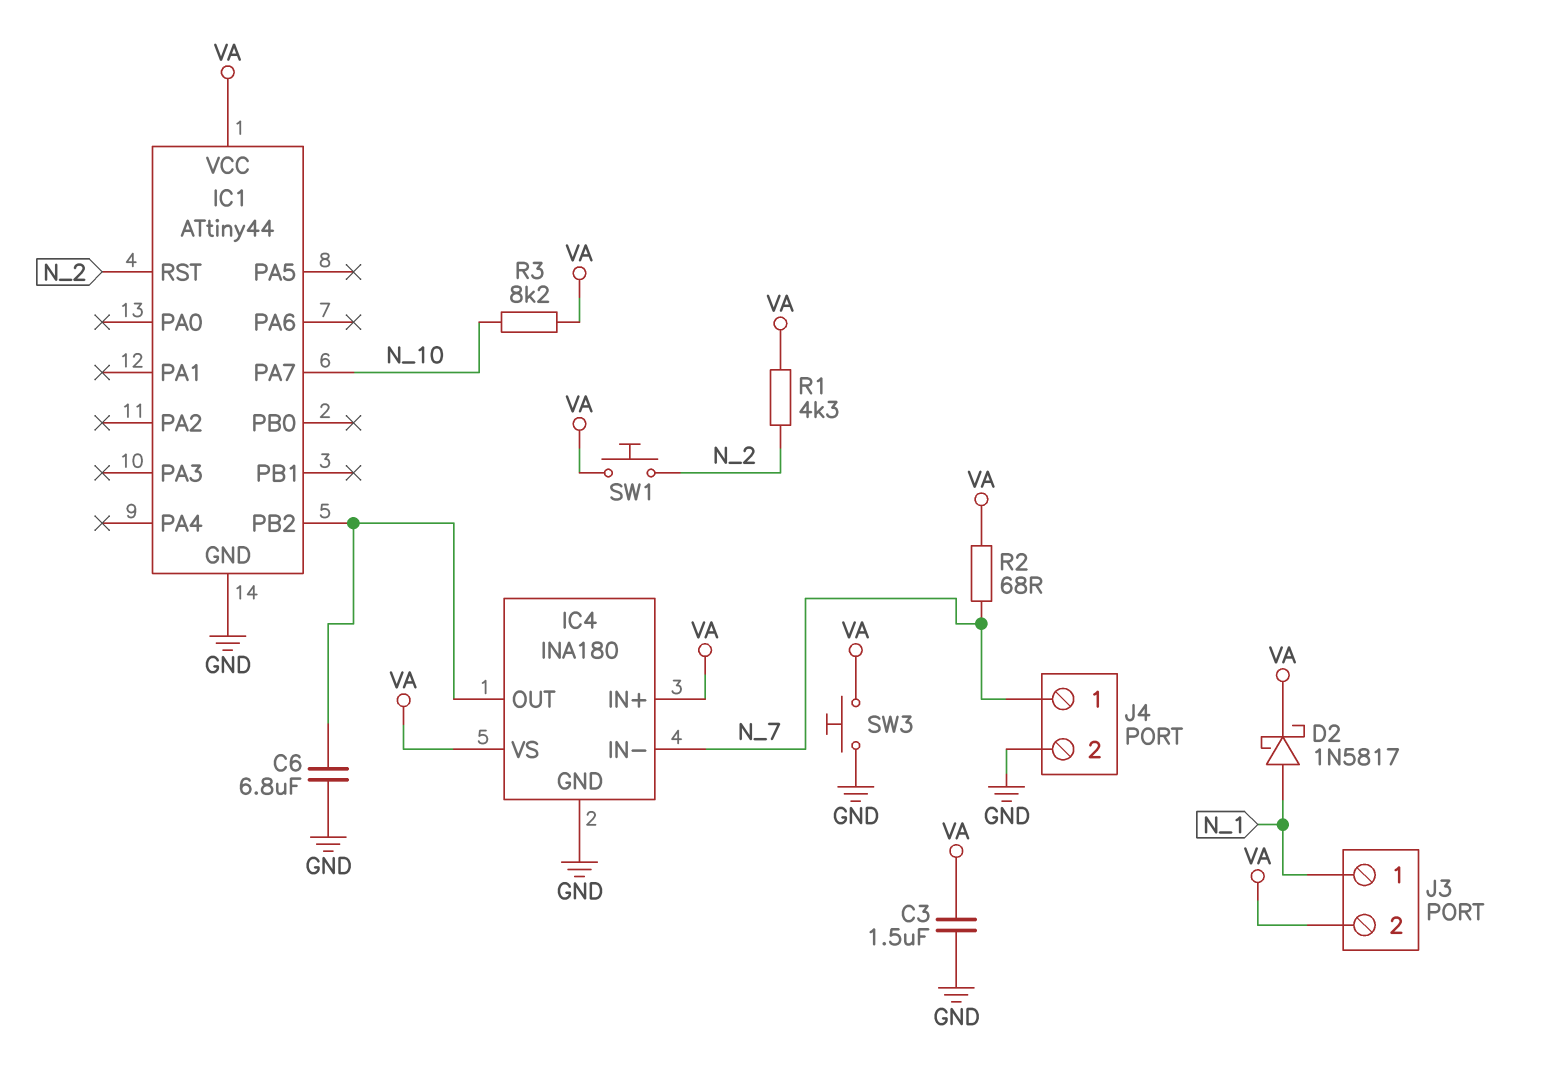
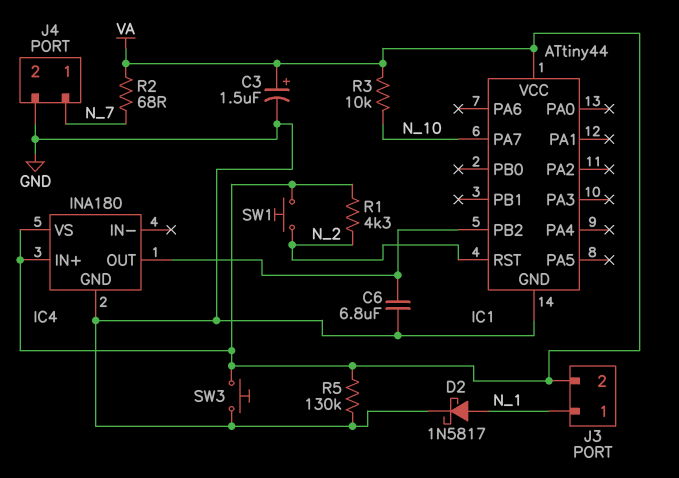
C3: 1.5uF (GND, VA) -> 1.5uF (plus VA, minus GND)
D2: schottky 1N5817 (A N_1, K VA) -> schottky 1N5817 (A N_1, K GND)
IC4 pin IN-: N_7 -> none
R3: 8.2k (N_10, VA) -> 10k (N_10, VA)
R5: none -> 130k (GND, VA)

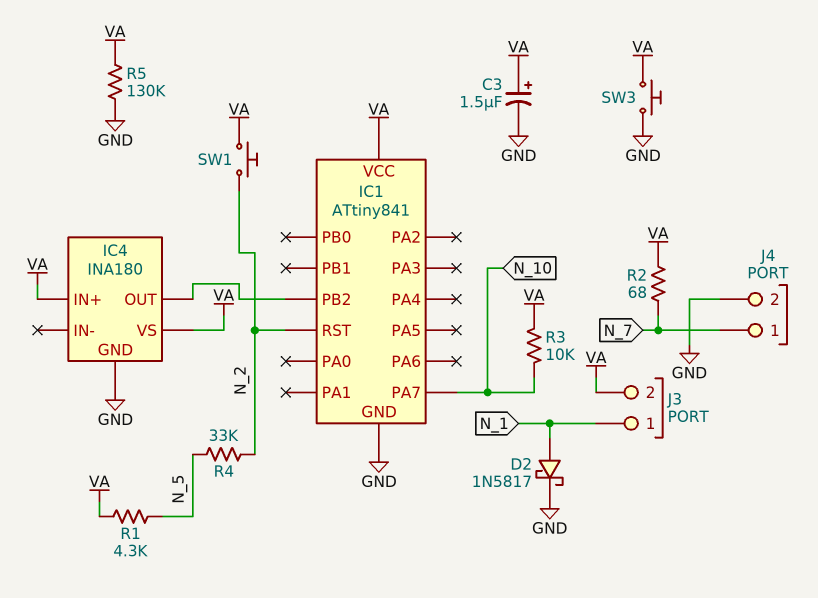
C6: 6.8uF (GND, IC1/PB2) -> none
IC1: ATtiny44 -> ATtiny841
R1: 4.3k (N_2, VA) -> 4.3k (N_5, VA)
R4: none -> 33k (N_2, N_5)

